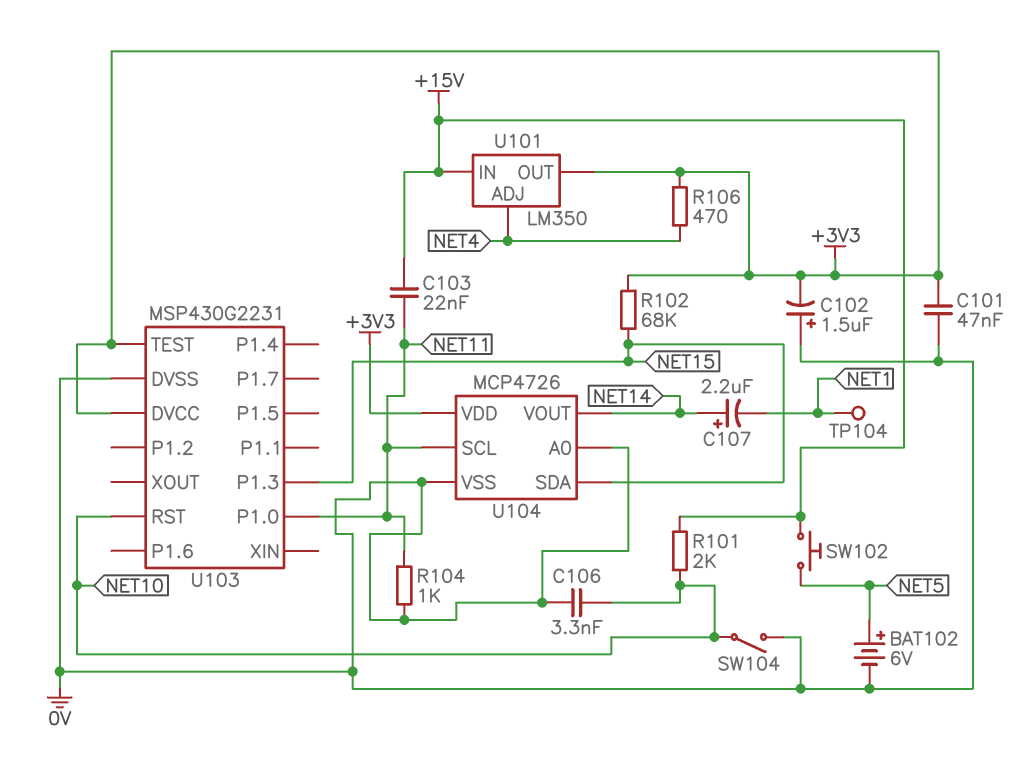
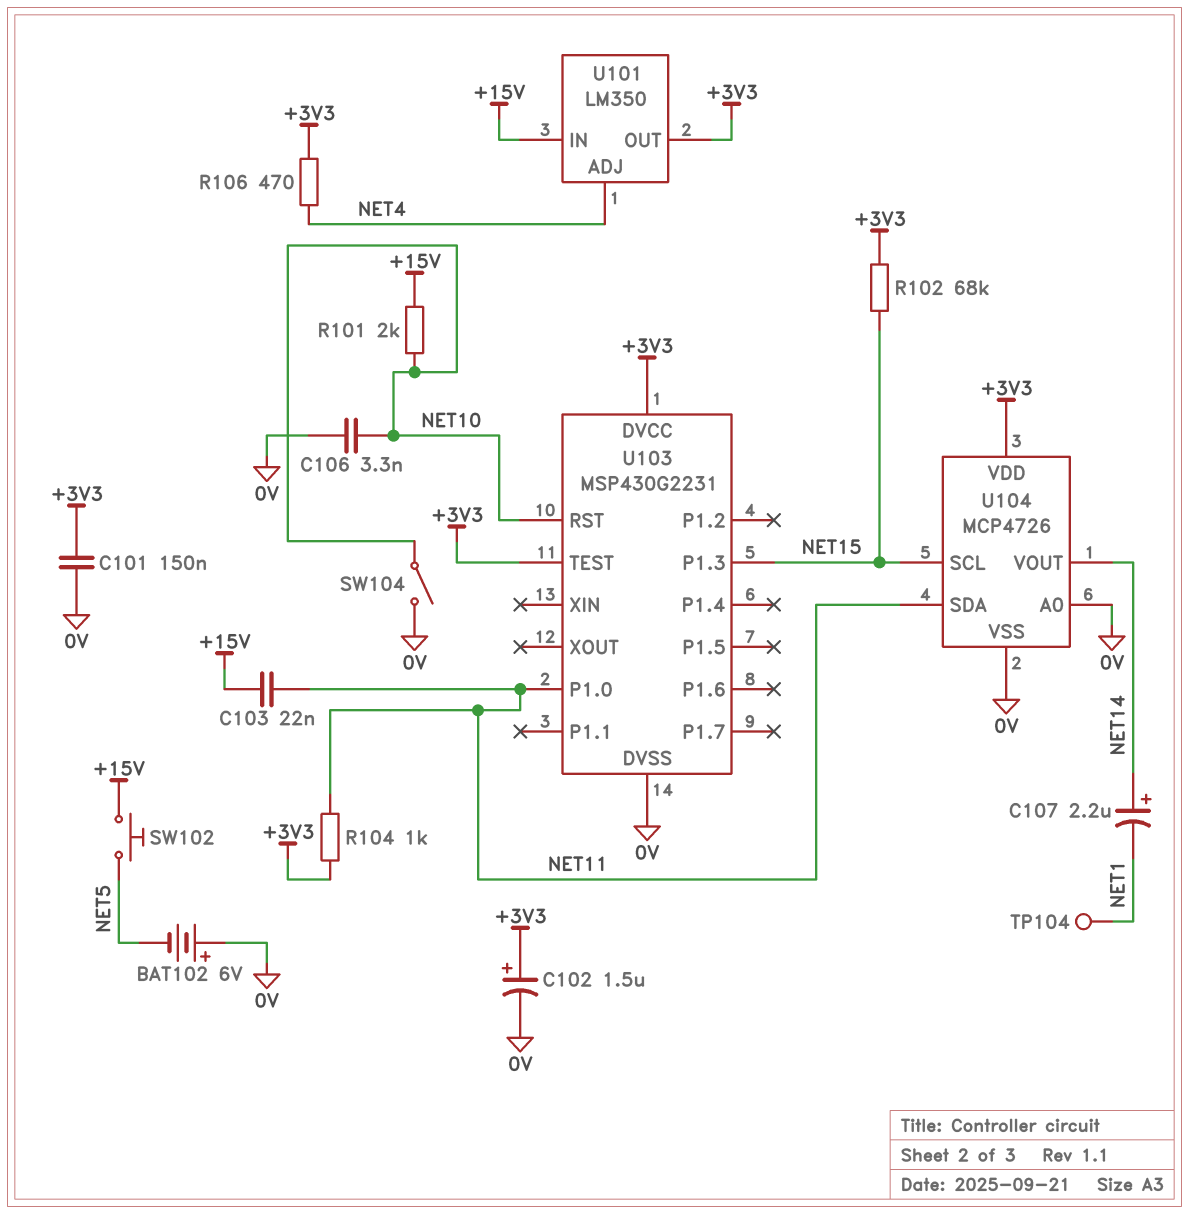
BAT102: 6V (plus NET5, minus 0V) -> 6V (plus 0V, minus NET5)
C101: 47nF (+3V3, 0V) -> 150nF (+3V3, 0V)
C102: 1.5uF (plus 0V, minus +3V3) -> 1.5uF (plus +3V3, minus 0V)
R104: 1k (0V, NET11) -> 1k (+3V3, NET11)
U104 pin SCL: NET11 -> NET15
U104 pin SDA: NET15 -> NET11

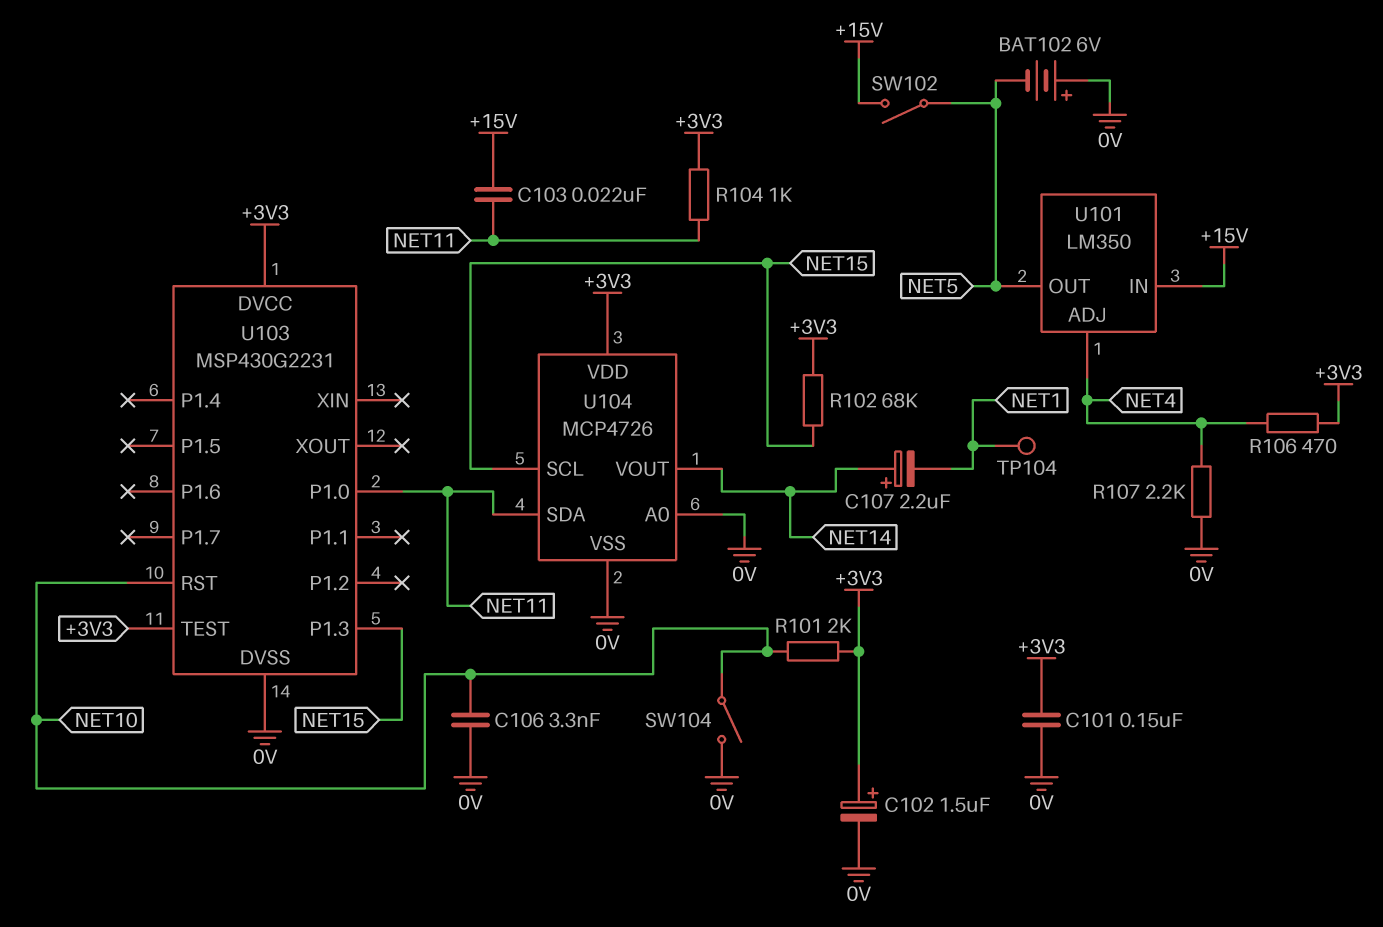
R101: 2k (+15V, NET10) -> 2k (+3V3, NET10)
R107: none -> 2.2k (0V, NET4)
SW102: button (+15V, NET5) -> switch (+15V, NET5)
U101 pin OUT: +3V3 -> NET5

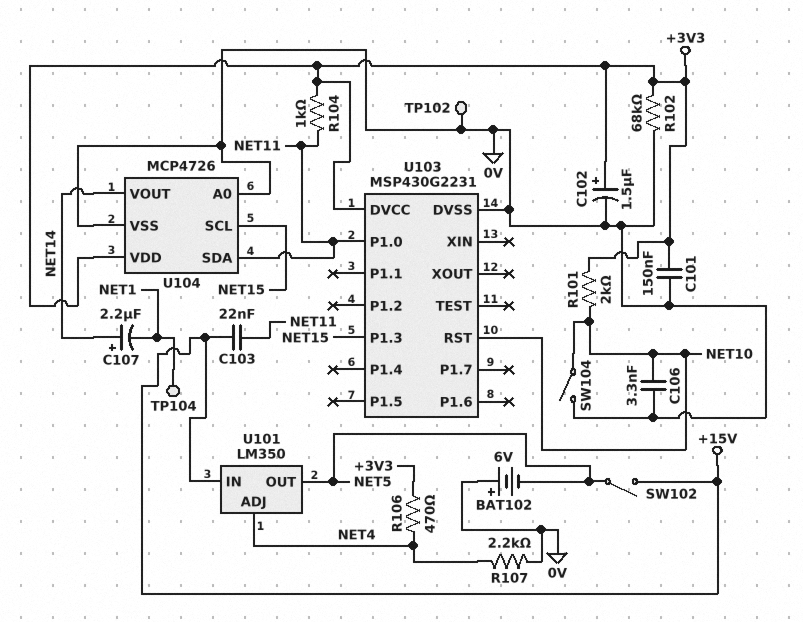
R102: 68k (+3V3, NET15) -> 68k (+3V3, 0V)
TP102: none -> test point (0V)
U103 pin TEST: +3V3 -> none

